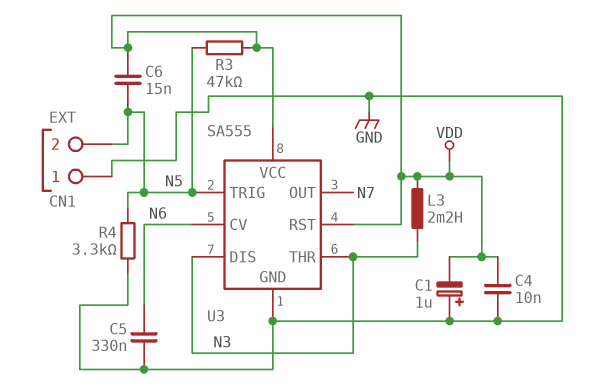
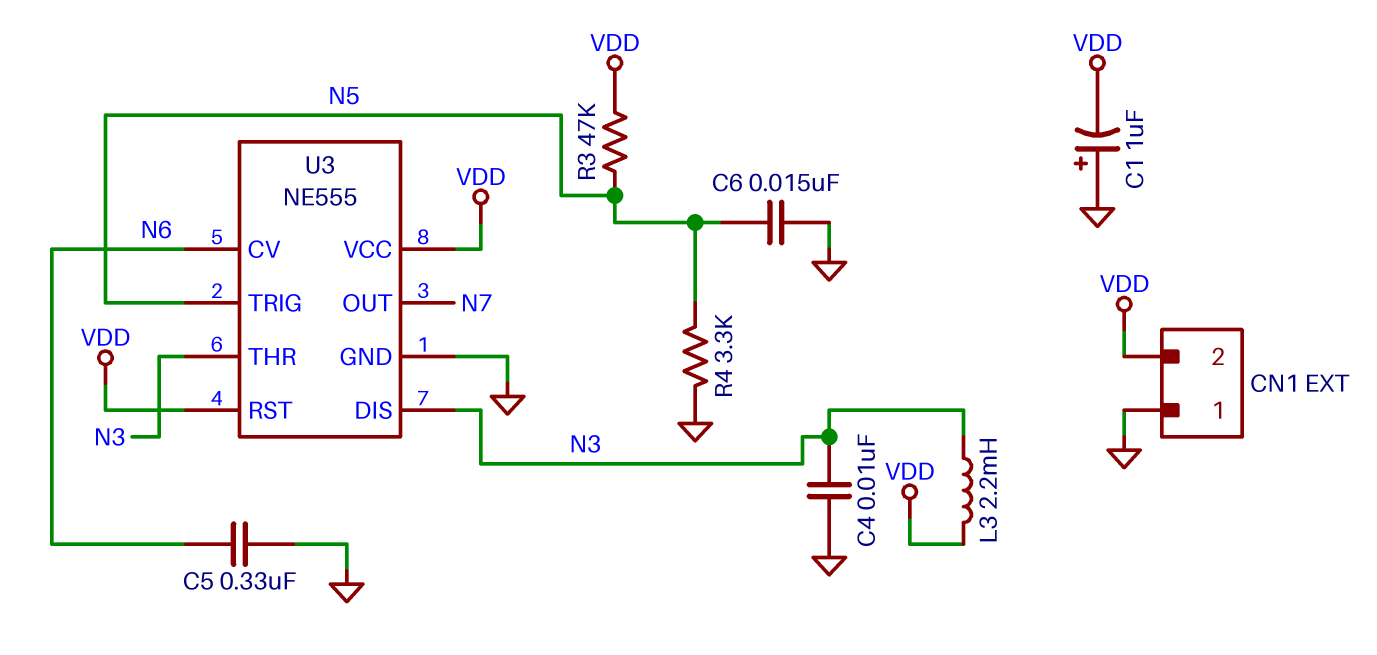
C4: 10nF (GND, VDD) -> 10nF (GND, N3)
C6: 15nF (N5, VDD) -> 15nF (GND, N5)
CN1 pin 2: N5 -> VDD
U3: SA555 -> NE555

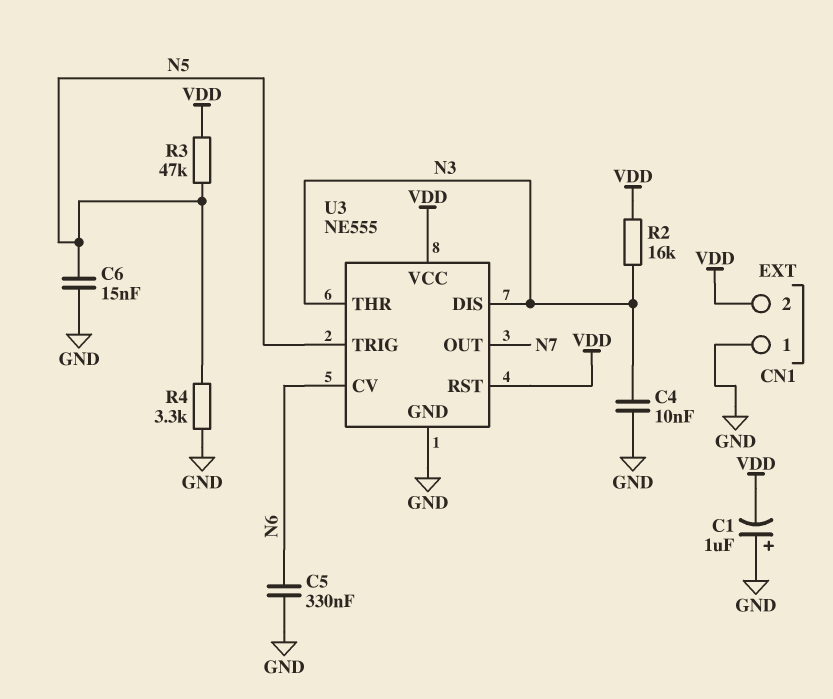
L3: 2.2mH (N3, VDD) -> none
R2: none -> 16k (N3, VDD)

